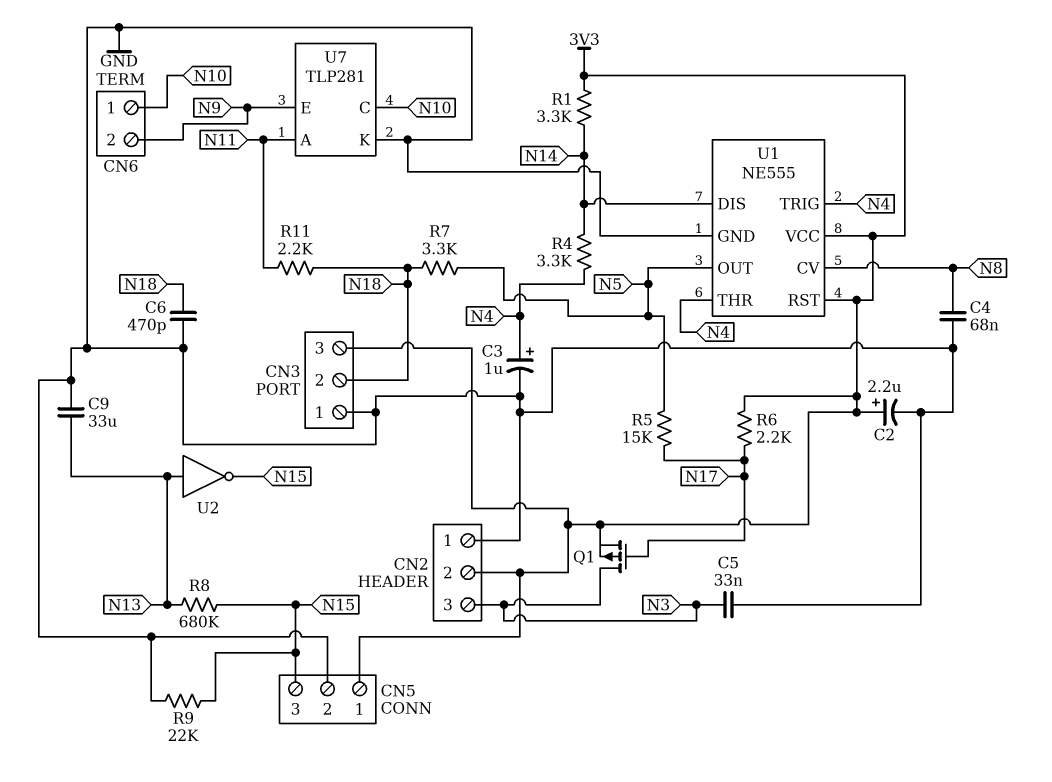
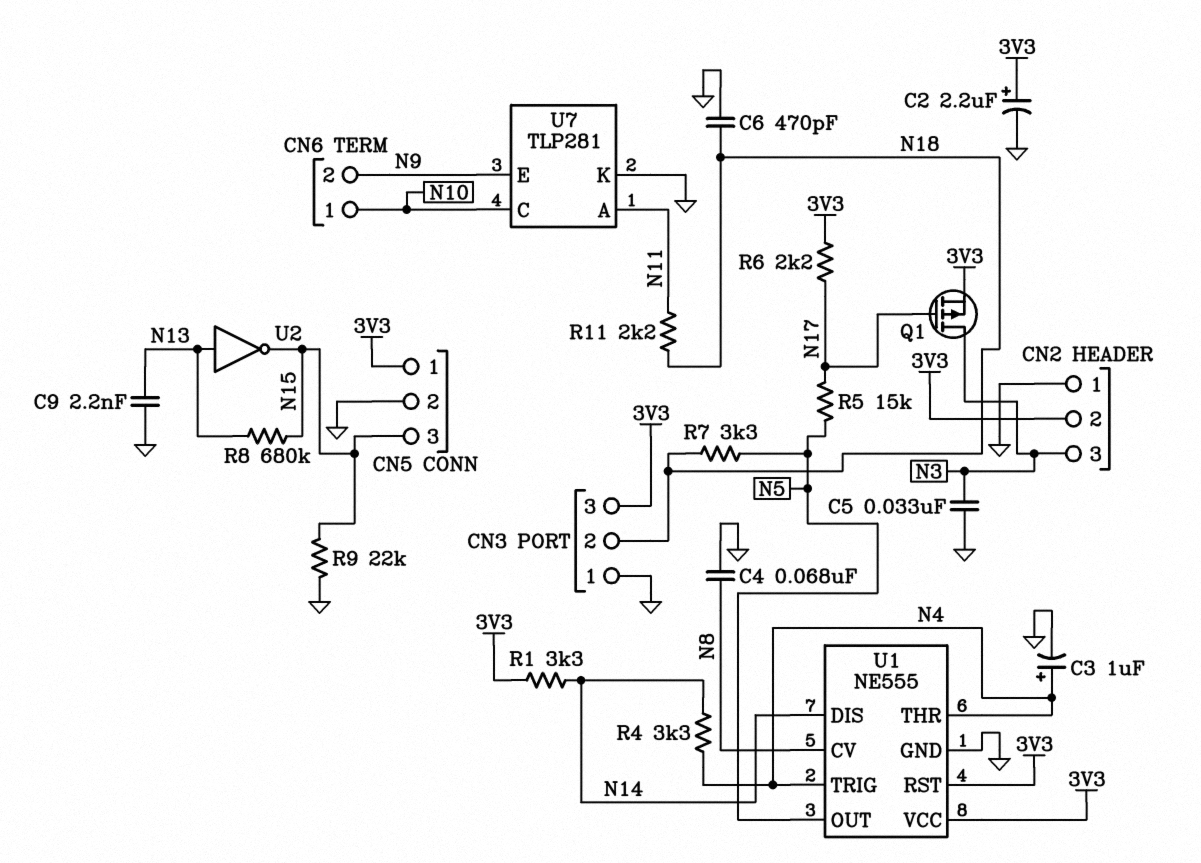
C9: 33uF (GND, N13) -> 2.2nF (GND, N13)

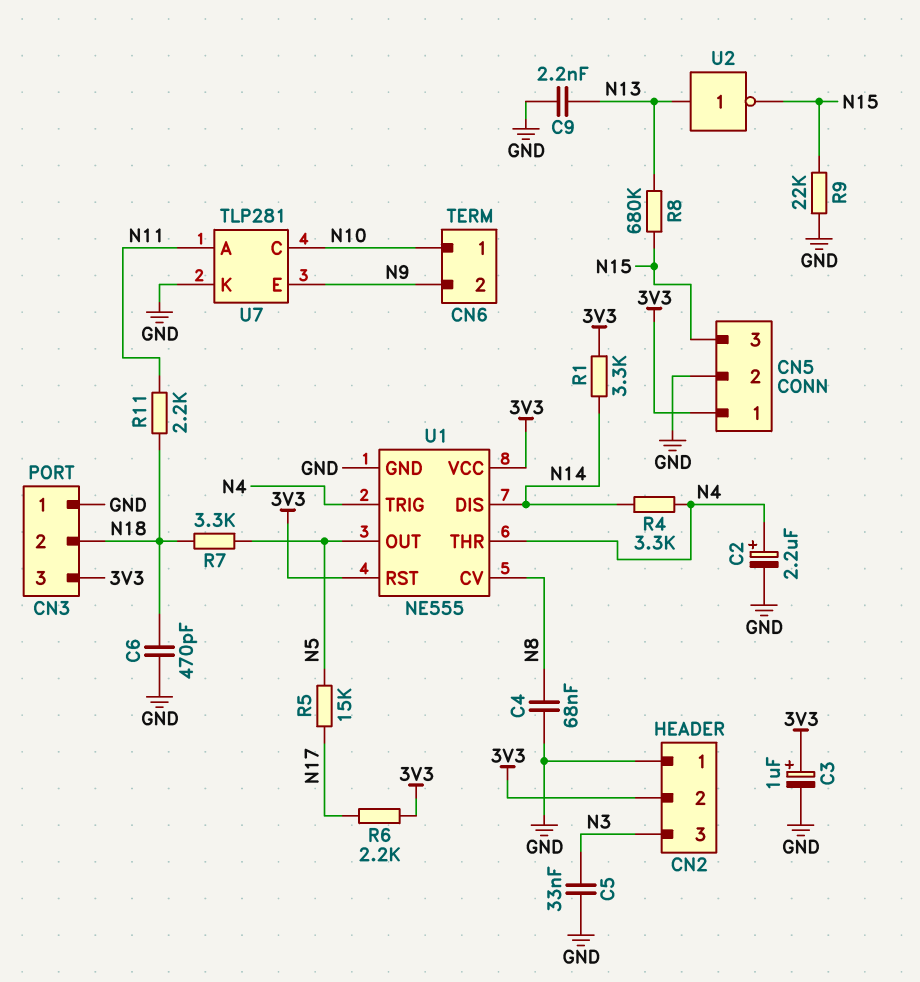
C2: 2.2uF (plus 3V3, minus GND) -> 2.2uF (plus N4, minus GND)
C3: 1uF (plus N4, minus GND) -> 1uF (plus 3V3, minus GND)
Q1: PMOS (G N17, D N3, S 3V3) -> none

